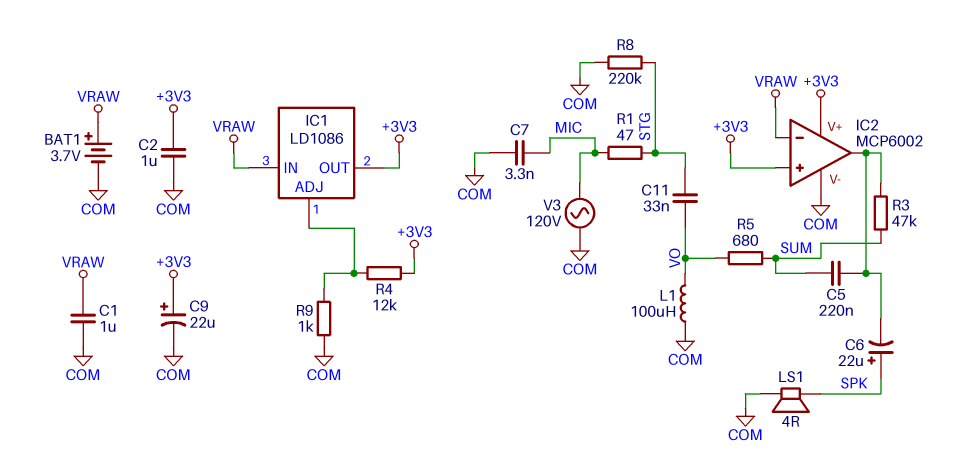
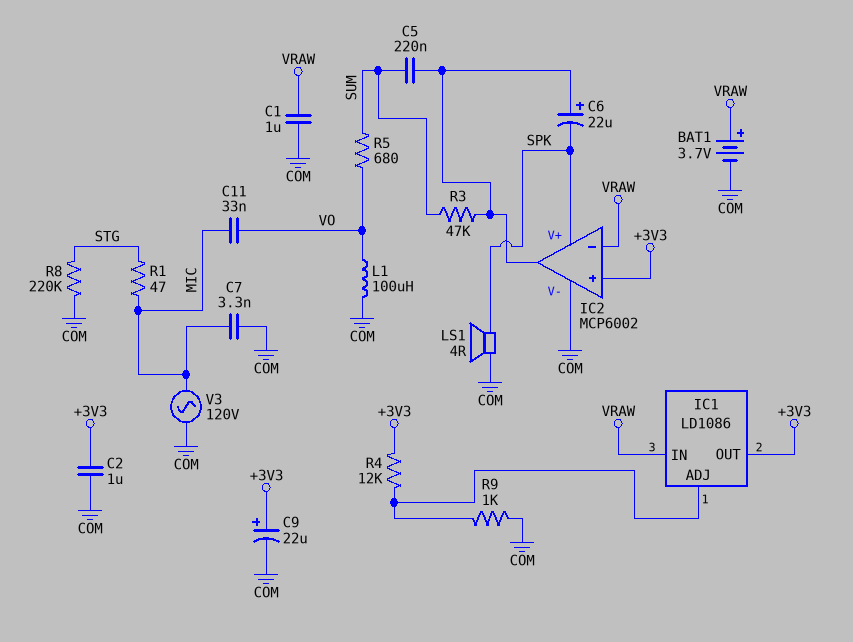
C6: 22uF (plus SPK, minus IC2/out) -> 22uF (plus IC2/out, minus SPK)
C11: 33nF (STG, VO) -> 33nF (MIC, VO)
IC2 pin V+: +3V3 -> SPK

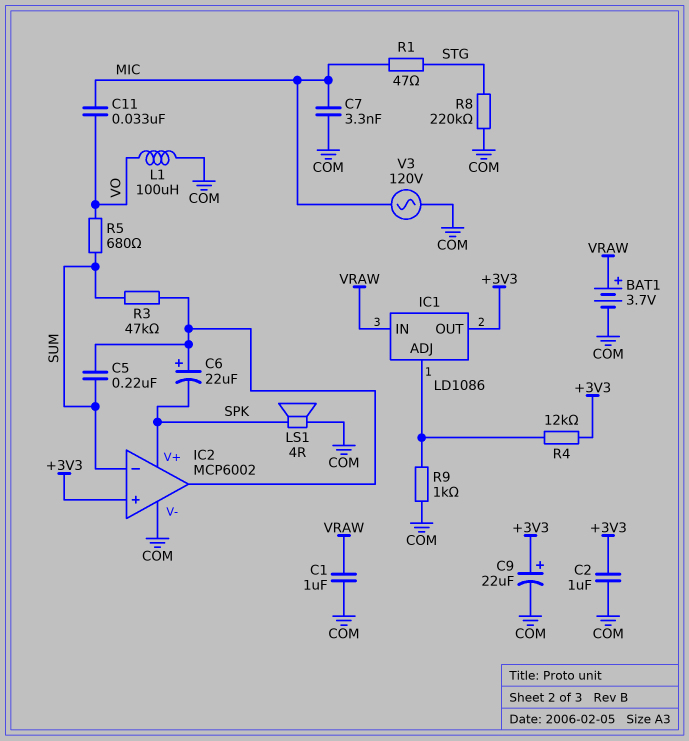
IC2 pin in-: VRAW -> SUM

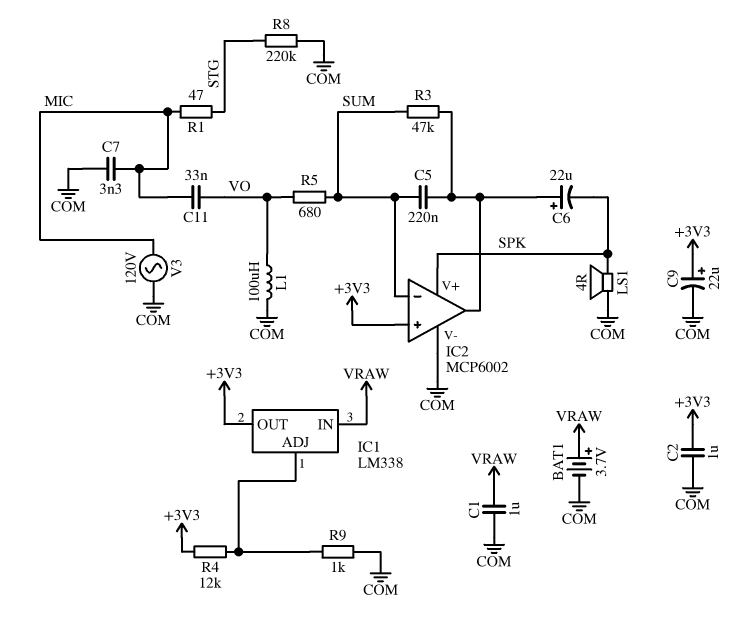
IC1: LD1086 -> LM338

